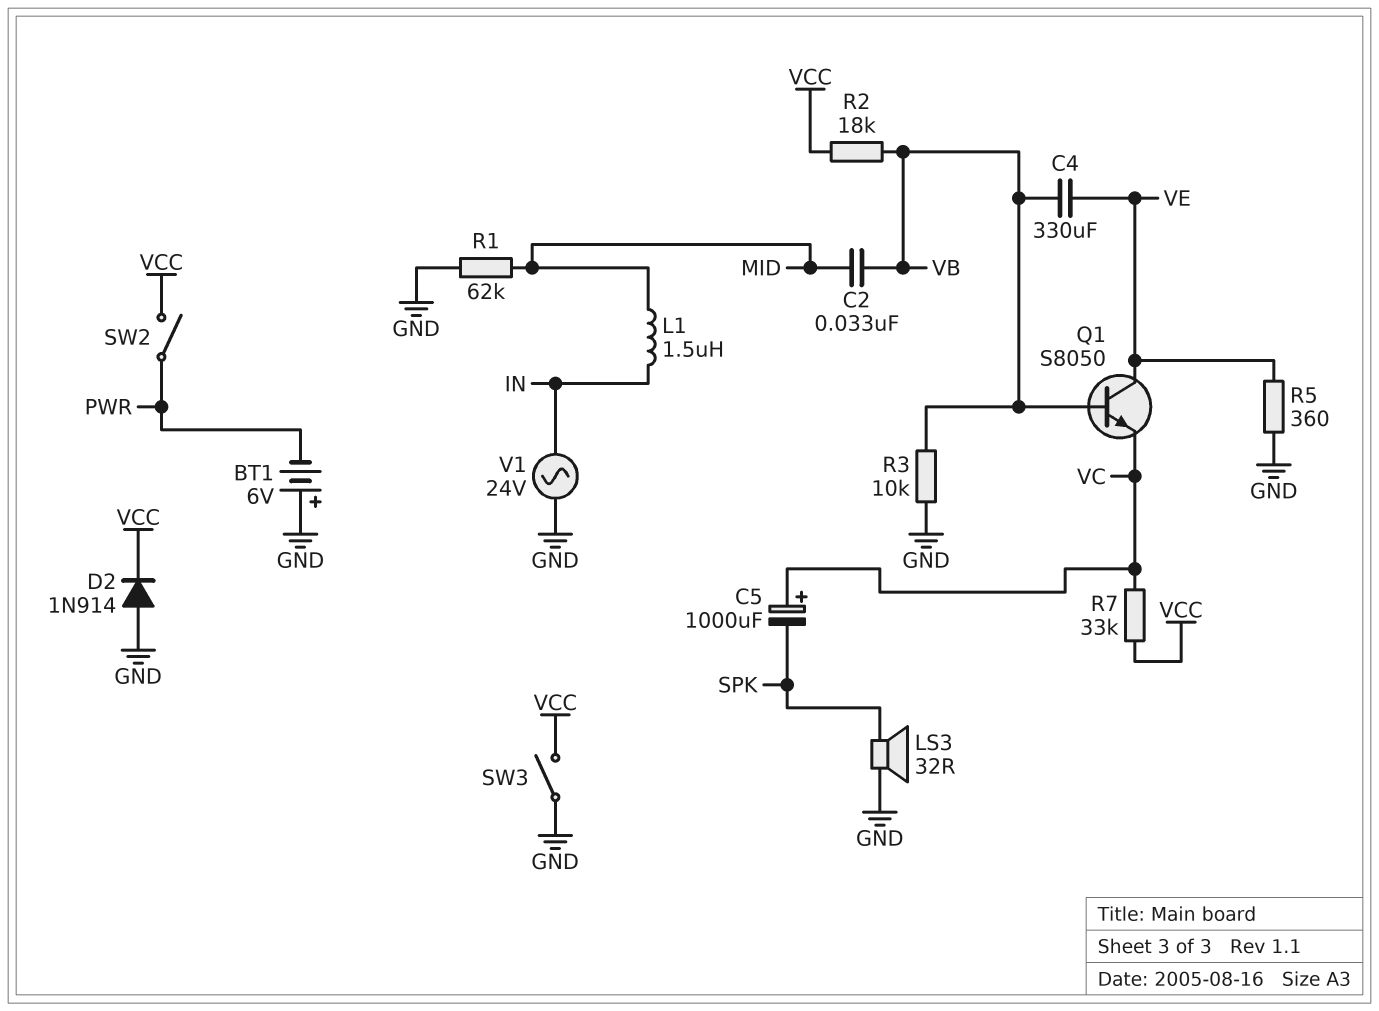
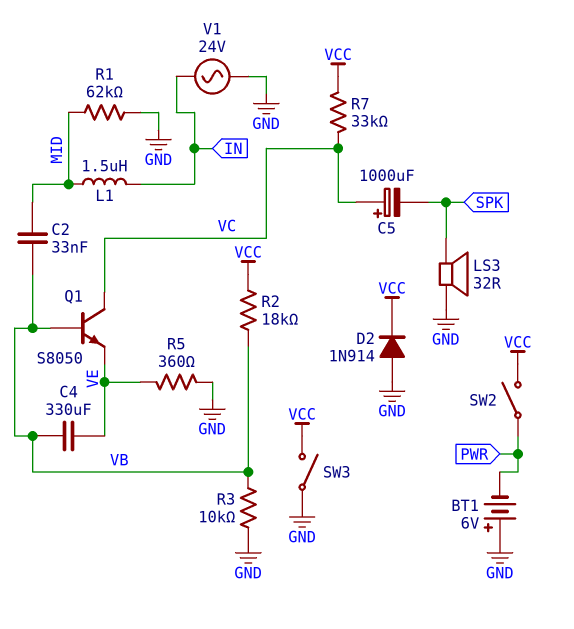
Q1: NPN S8050 (B VB, C VE, E VC) -> NPN S8050 (B VB, C VC, E VE)

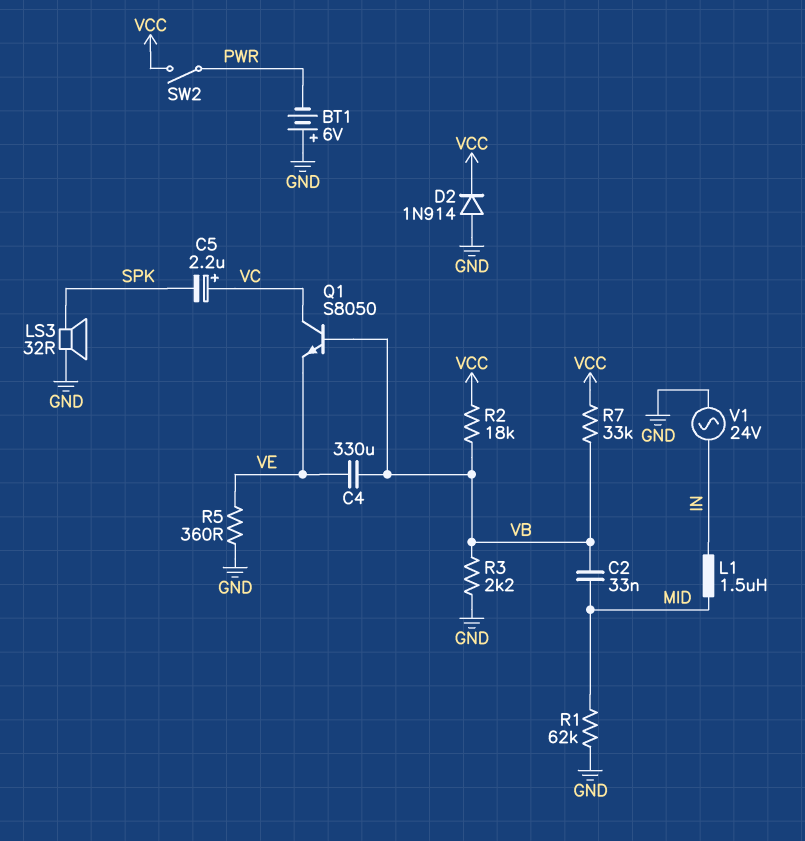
C5: 1000uF (plus VC, minus SPK) -> 2.2uF (plus VC, minus SPK)
R3: 10k (GND, VB) -> 2.2k (GND, VB)
R7: 33k (VC, VCC) -> 33k (VB, VCC)
SW3: switch (GND, VCC) -> none

